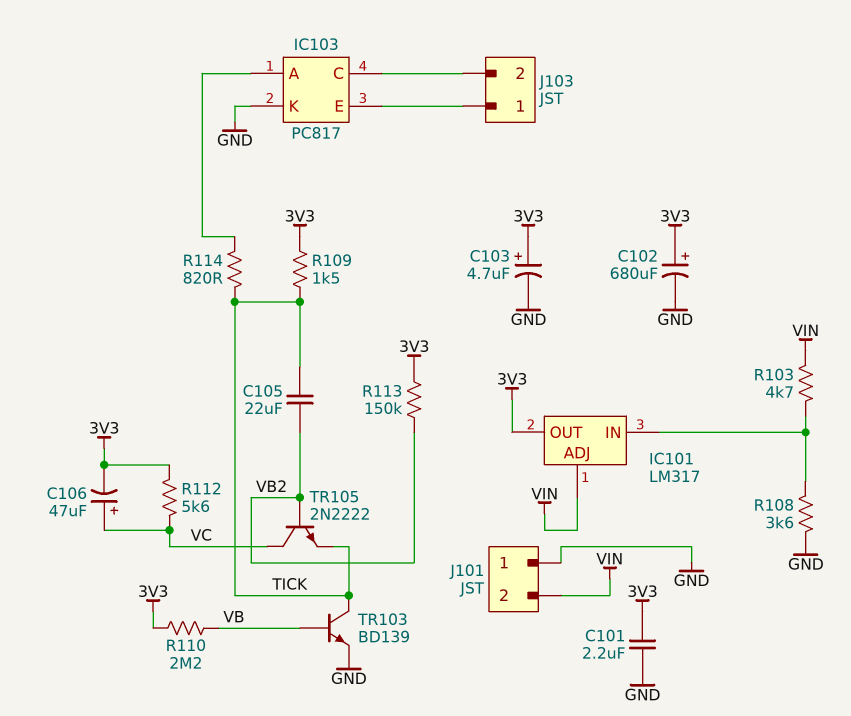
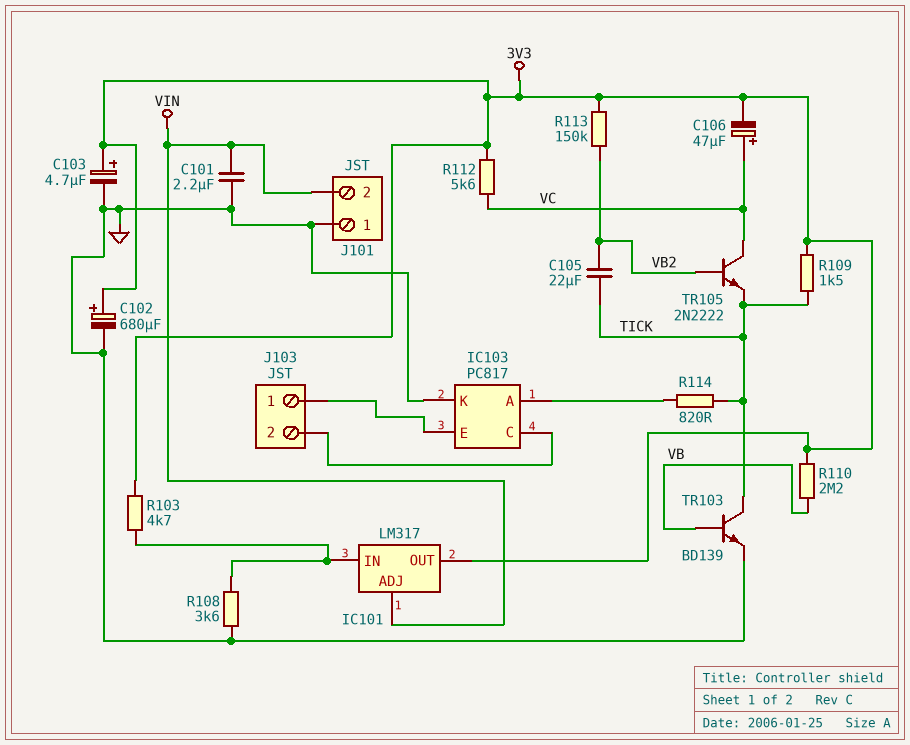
C101: 2.2uF (3V3, GND) -> 2.2uF (GND, VIN)
R103: 4.7k (IC101/IN, VIN) -> 4.7k (3V3, IC101/IN)

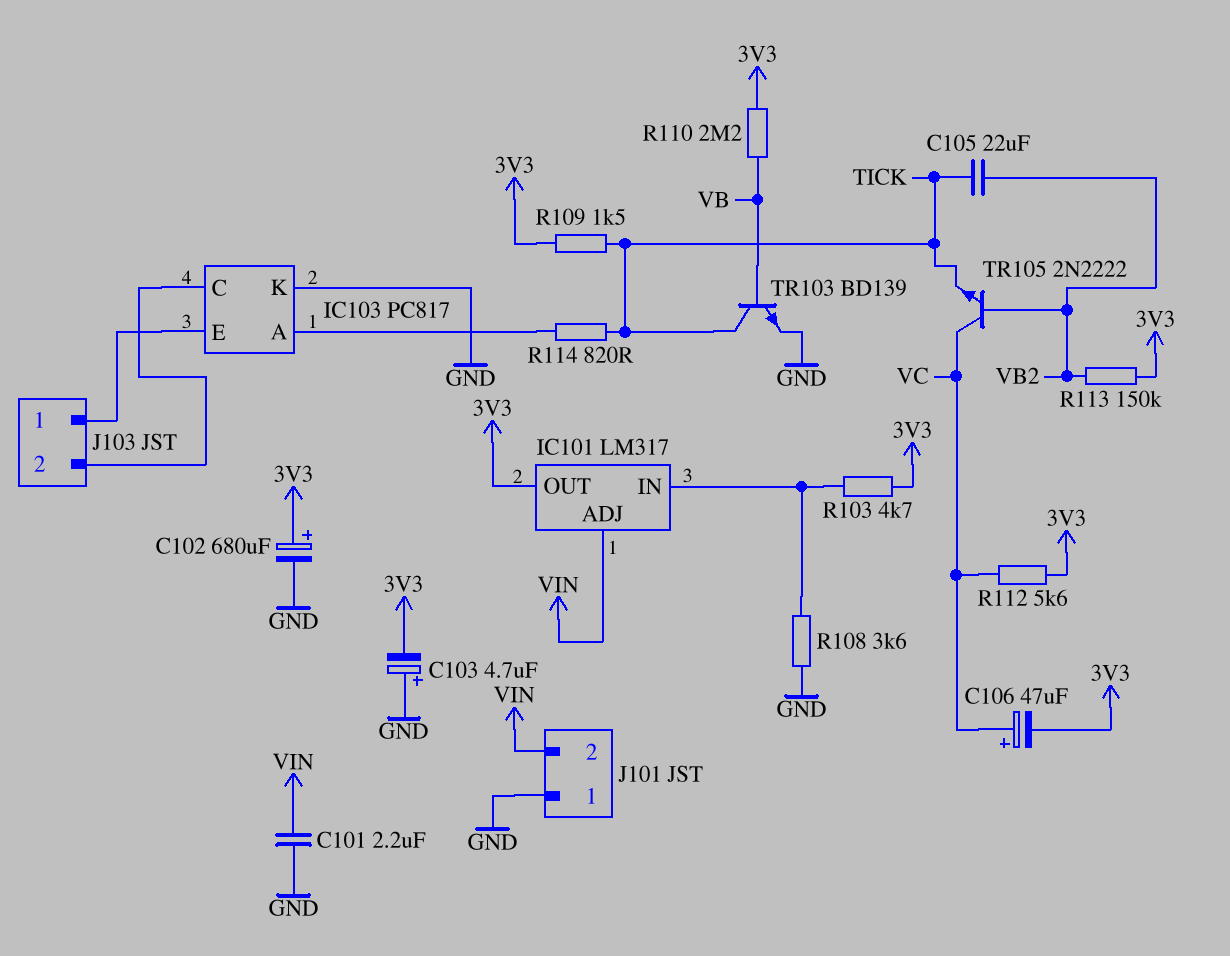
C103: 4.7uF (plus 3V3, minus GND) -> 4.7uF (plus GND, minus 3V3)

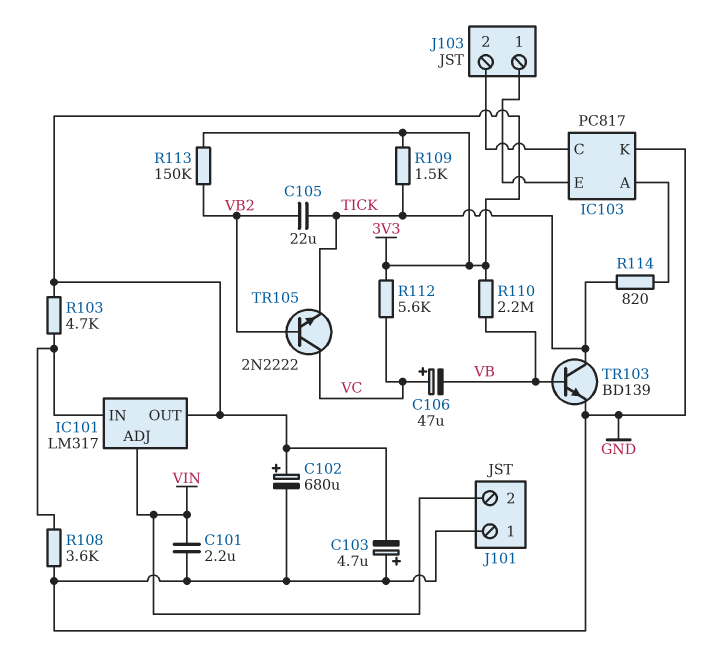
C106: 47uF (plus VC, minus 3V3) -> 47uF (plus VC, minus VB)

